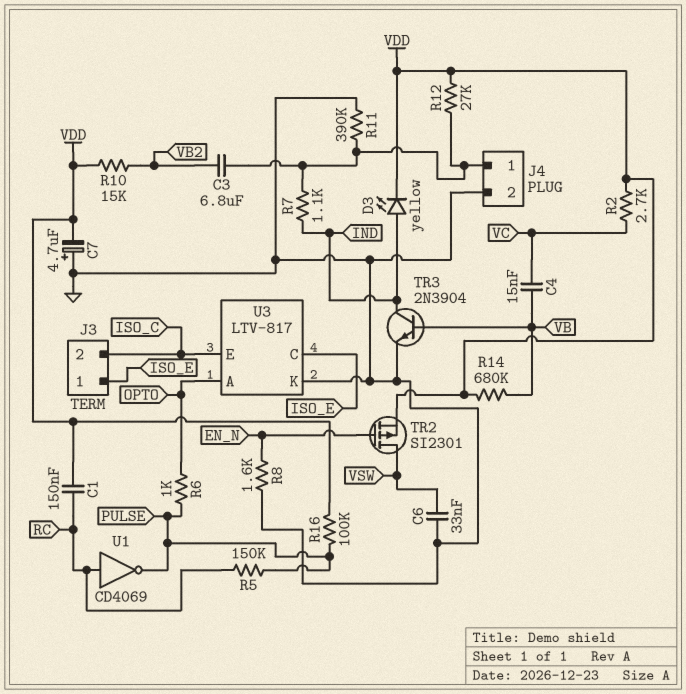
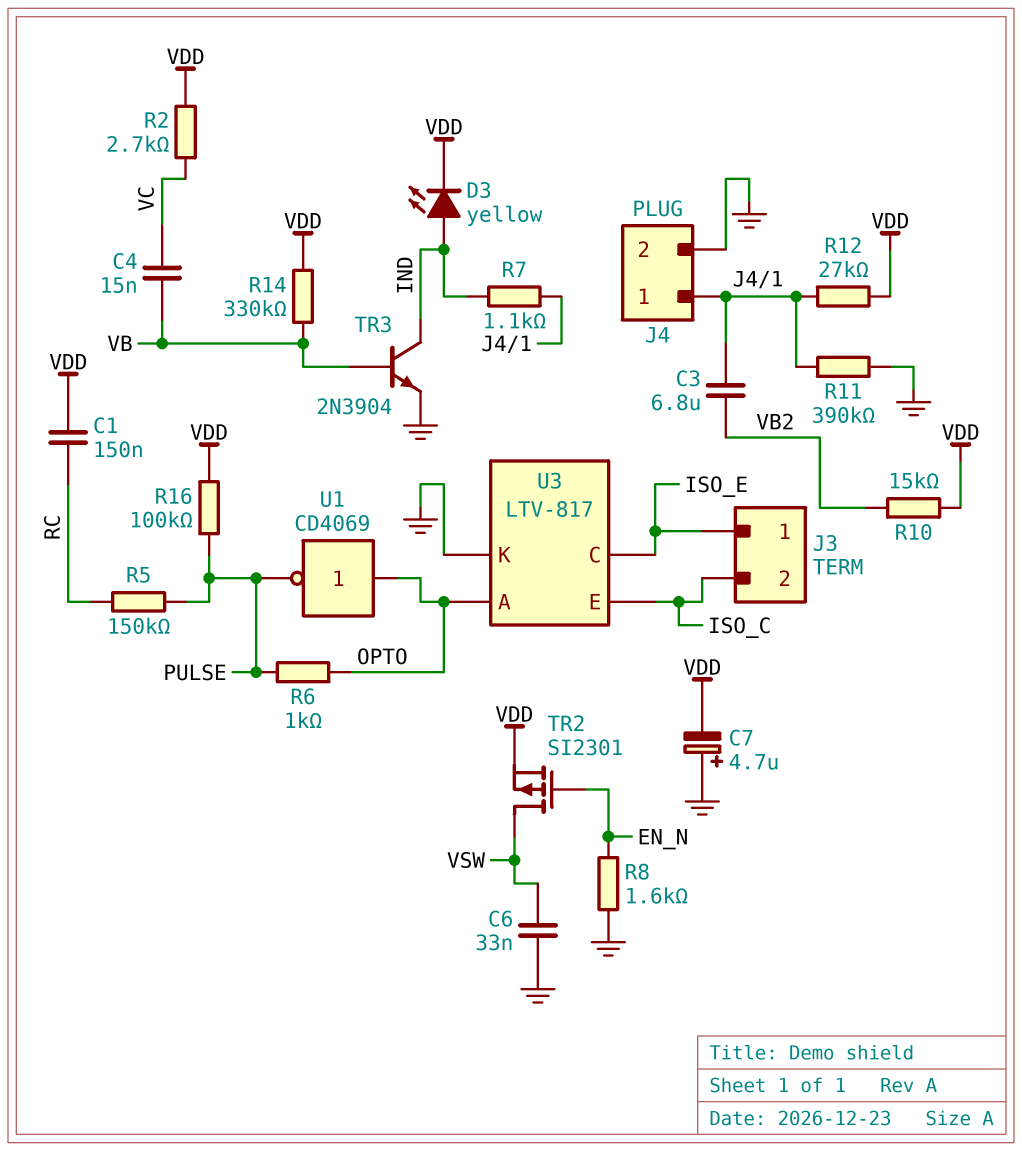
R14: 680k (VB, VDD) -> 330k (VB, VDD)
U1: NOT CD4069 (in RC, out PULSE) -> NOT CD4069 (in OPTO, out PULSE)

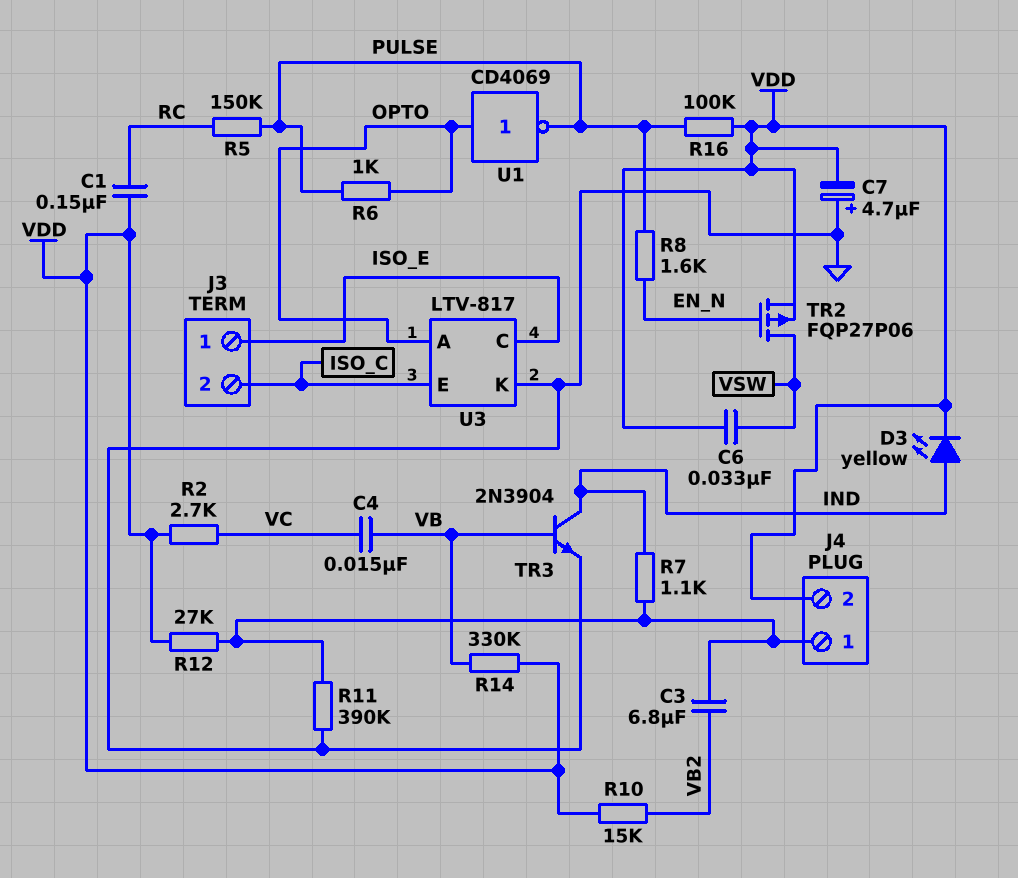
C6: 33nF (GND, VSW) -> 33nF (VDD, VSW)
J4 pin 2: GND -> VDD
R8: 1.6k (EN_N, GND) -> 1.6k (EN_N, PULSE)
TR2: PMOS SI2301 (G EN_N, D VSW, S VDD) -> PMOS FQP27P06 (G EN_N, D VSW, S VDD)

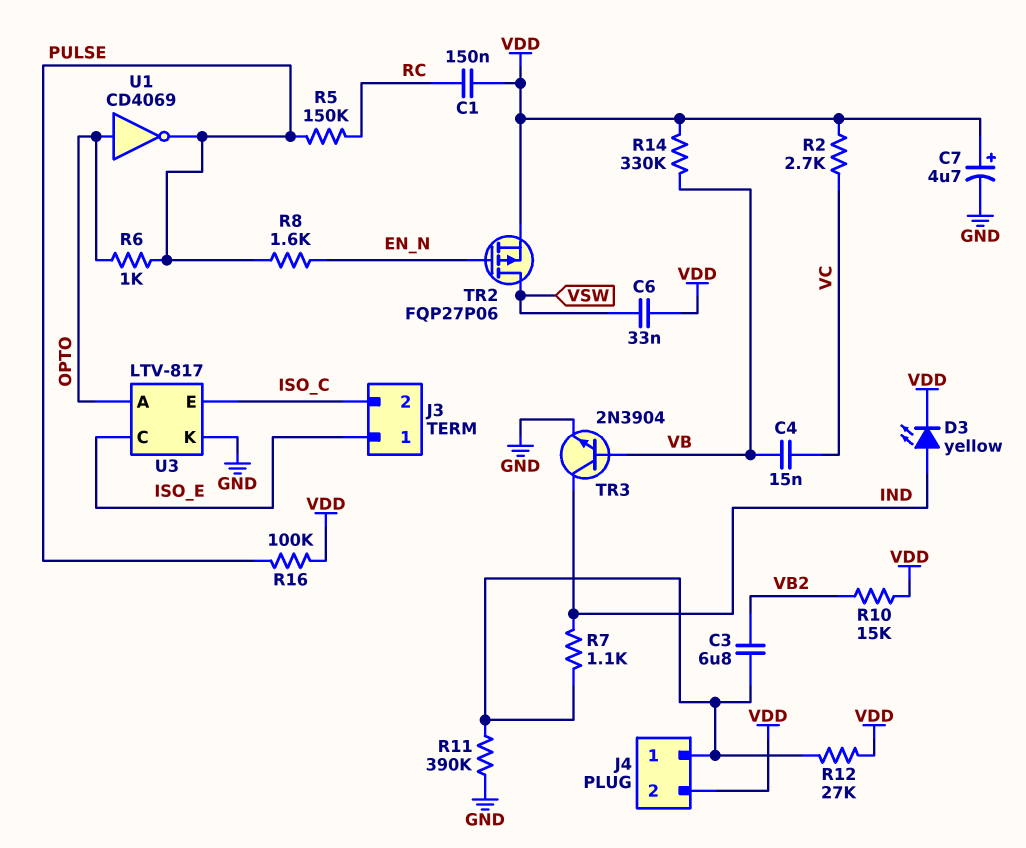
C7: 4.7uF (plus GND, minus VDD) -> 4.7uF (plus VDD, minus GND)

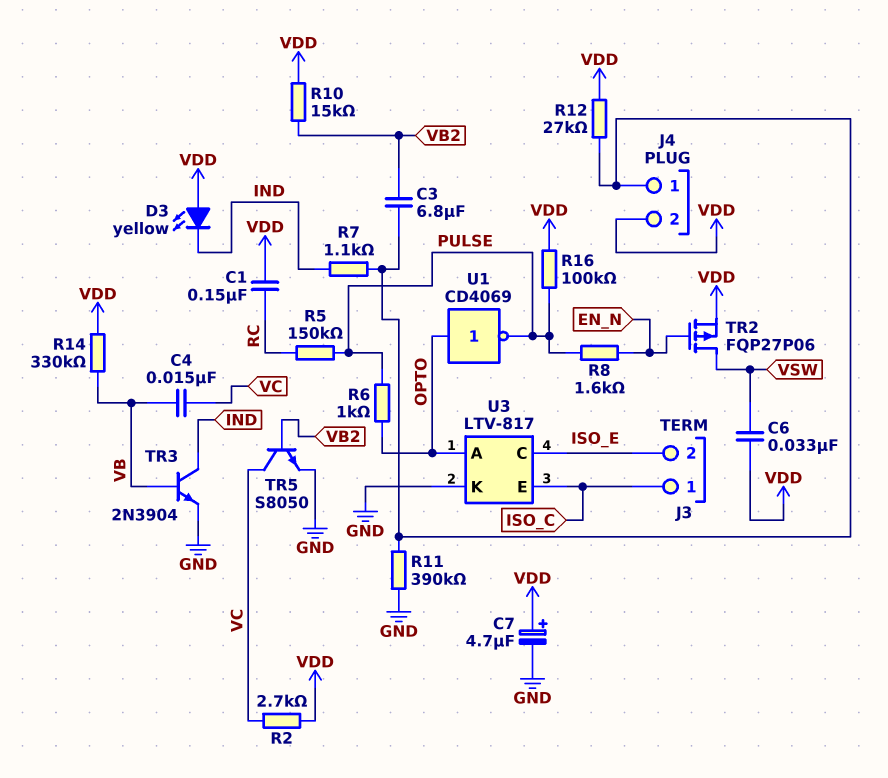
D3: LED yellow (A IND, K VDD) -> LED yellow (A VDD, K IND)
J3 pin 1: ISO_E -> ISO_C
J3 pin 2: ISO_C -> ISO_E
TR5: none -> NPN S8050 (B VB2, C VC, E GND)

